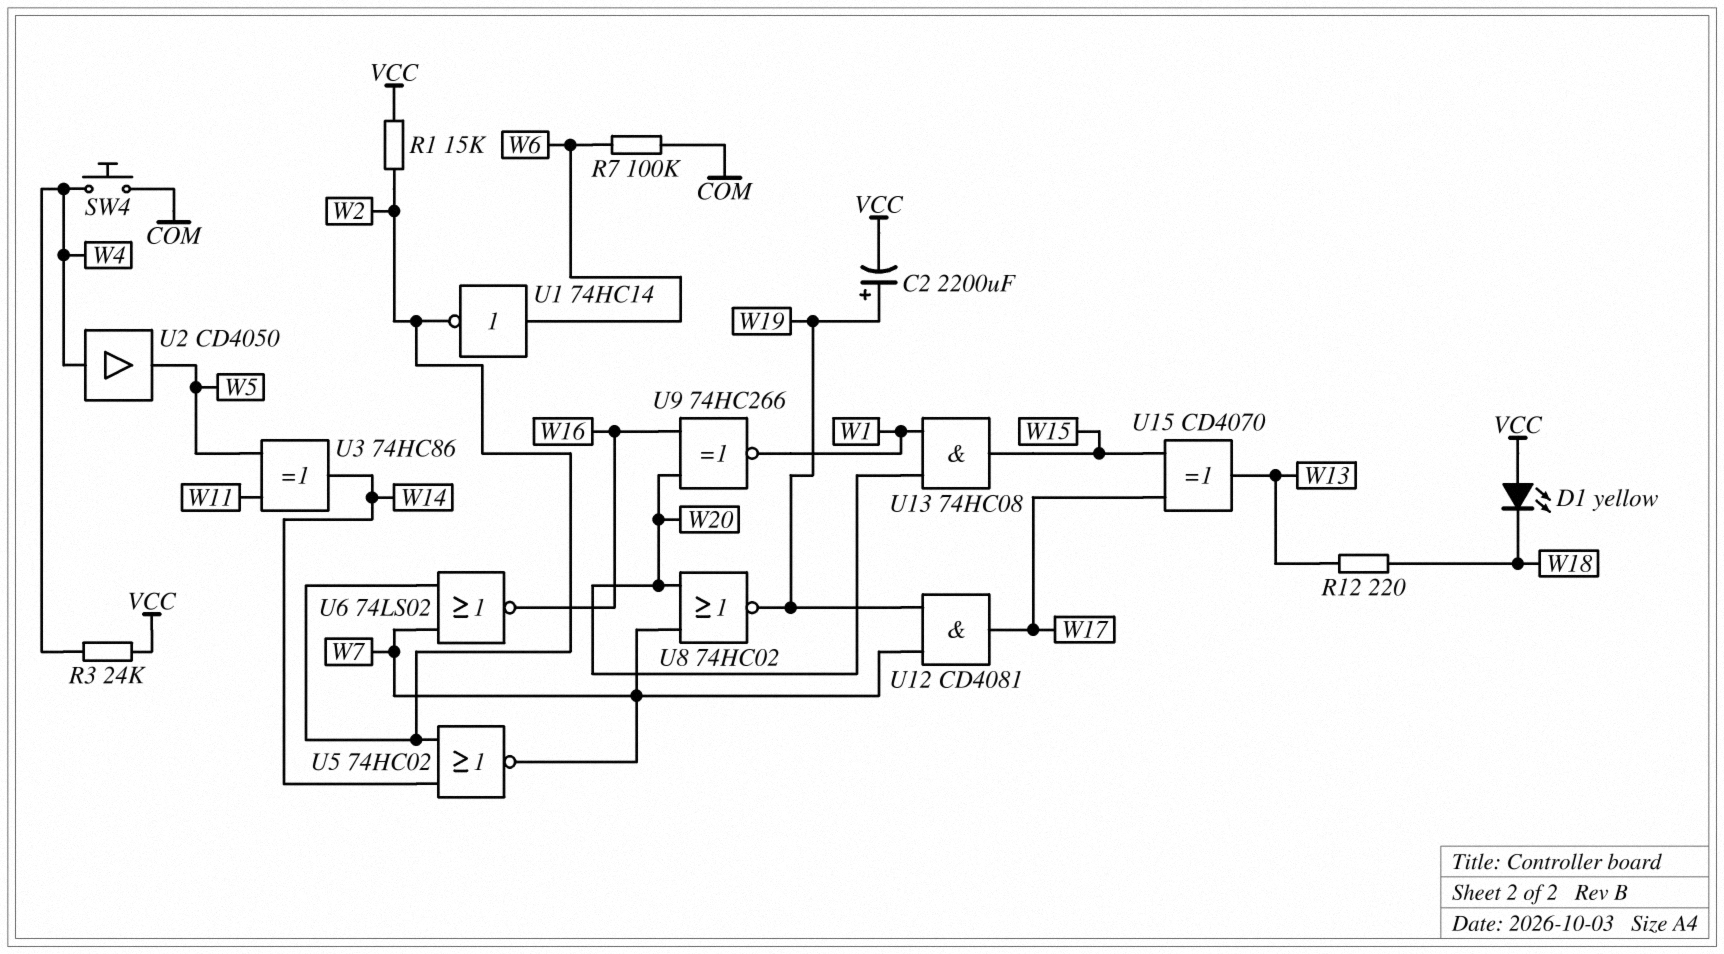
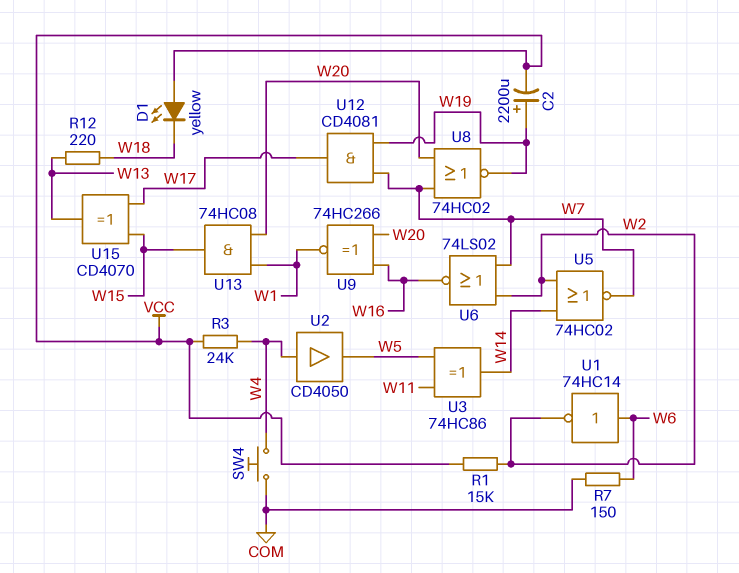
R7: 100k (COM, W6) -> 150 (COM, W6)

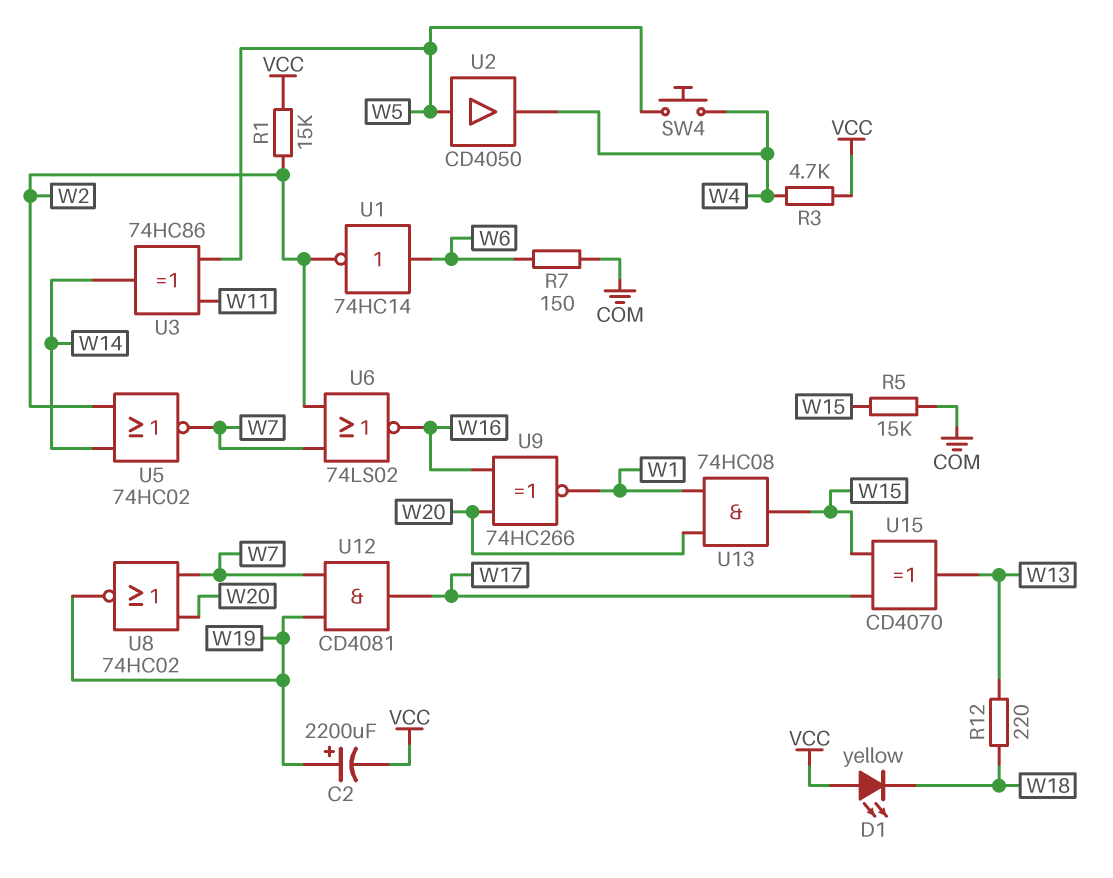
R3: 24k (VCC, W4) -> 4.7k (VCC, W4)
R5: none -> 15k (COM, W15)
SW4: button (COM, W4) -> button (W4, W5)
U2: buffer CD4050 (in W4, out W5) -> buffer CD4050 (in W5, out W4)

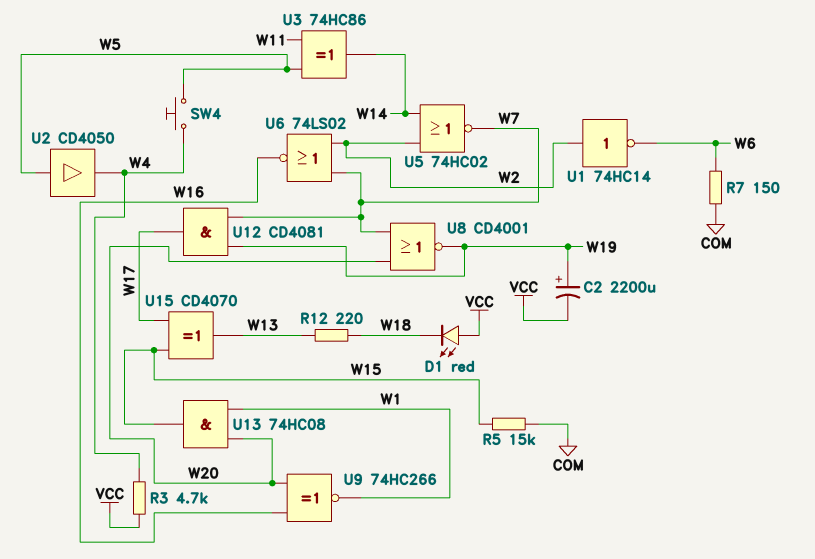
D1: LED yellow (A VCC, K W18) -> LED red (A VCC, K W18)
R1: 15k (VCC, W2) -> none
U1: NOT 74HC14 (in W6, out W2) -> NOT 74HC14 (in W2, out W6)
U8: NOR 74HC02 (in W7, in W20, out W19) -> NOR CD4001 (in W7, in W20, out W19)

